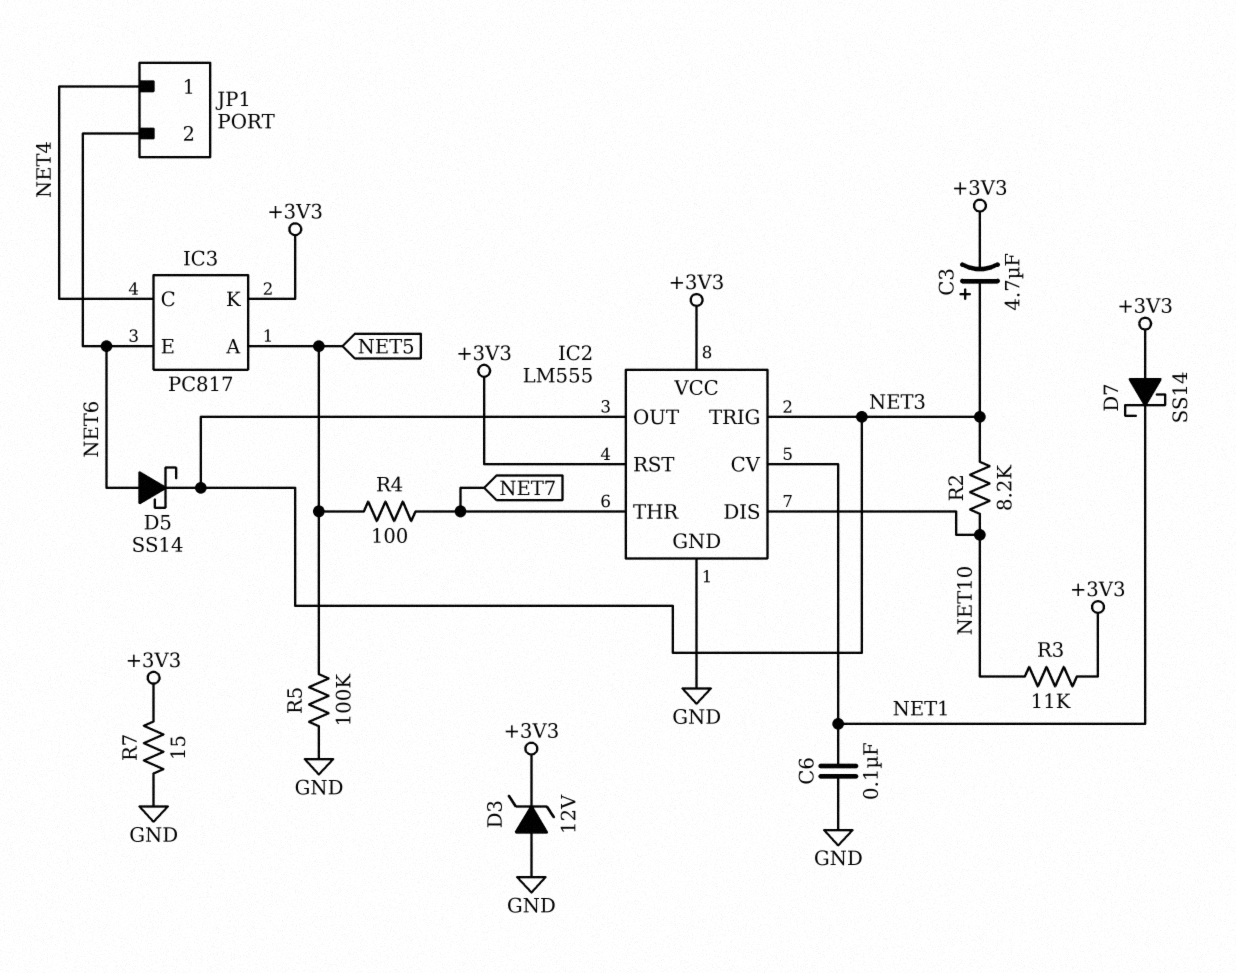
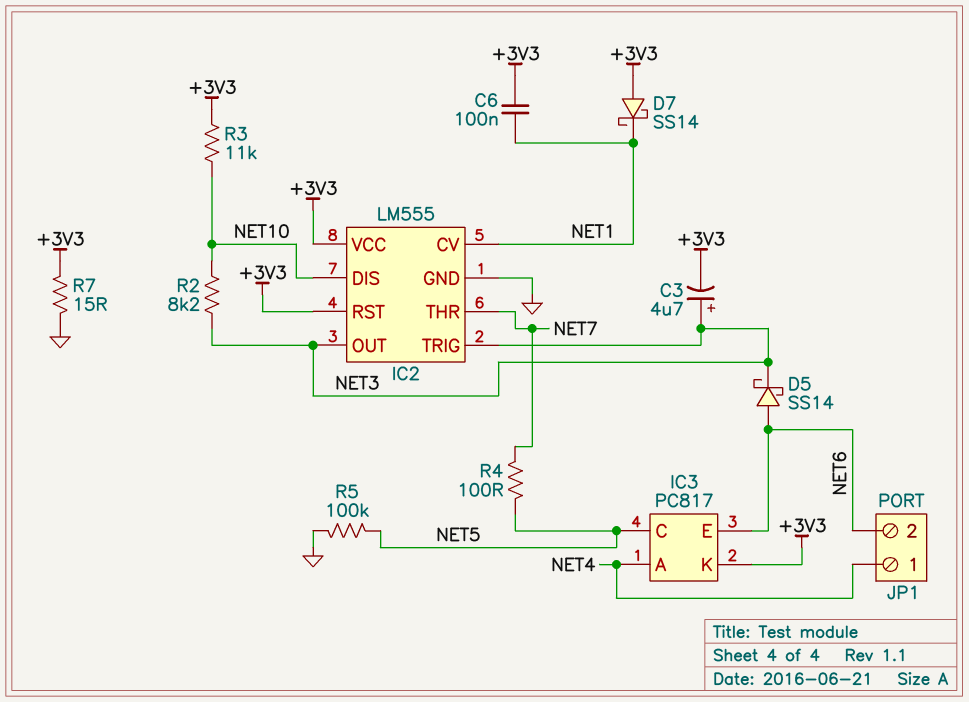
C6: 100nF (GND, NET1) -> 100nF (+3V3, NET1)
D3: zener 12V (A GND, K +3V3) -> none
IC3 pin A: NET5 -> NET4
IC3 pin C: NET4 -> NET5

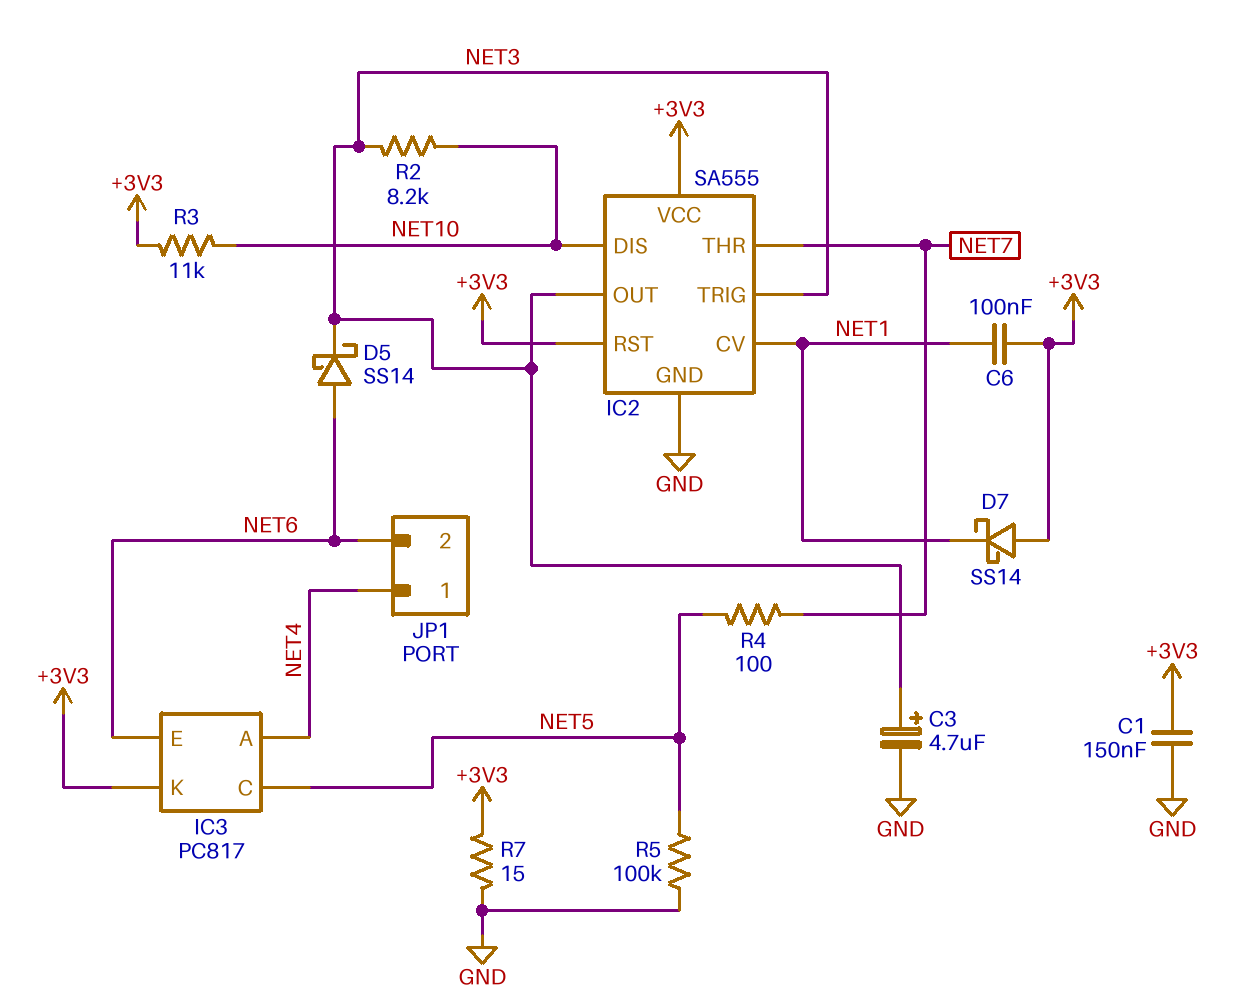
C1: none -> 150nF (+3V3, GND)
C3: 4.7uF (plus NET3, minus +3V3) -> 4.7uF (plus NET3, minus GND)
IC2: LM555 -> SA555

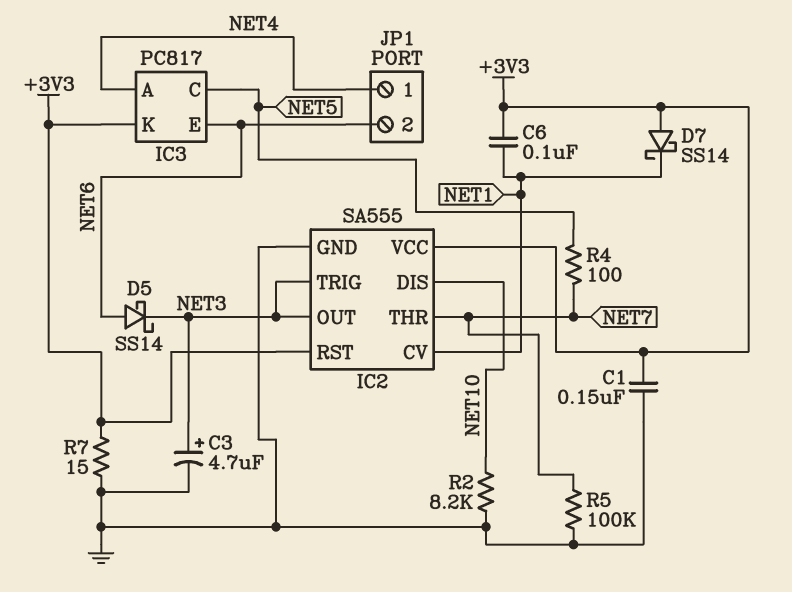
R2: 8.2k (NET3, NET10) -> 8.2k (GND, NET10)
R3: 11k (+3V3, NET10) -> none
R5: 100k (GND, NET5) -> 100k (GND, NET7)

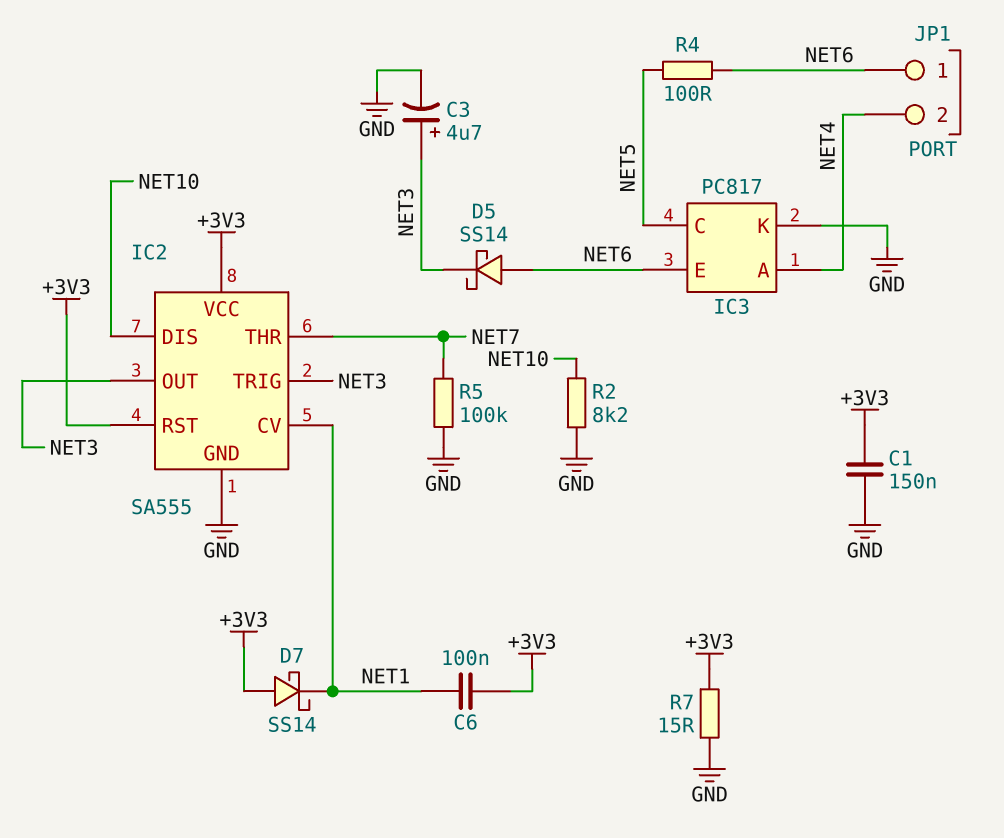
IC3 pin K: +3V3 -> GND
JP1 pin 1: NET4 -> NET6
JP1 pin 2: NET6 -> NET4
R4: 100 (NET5, NET7) -> 100 (NET5, NET6)

